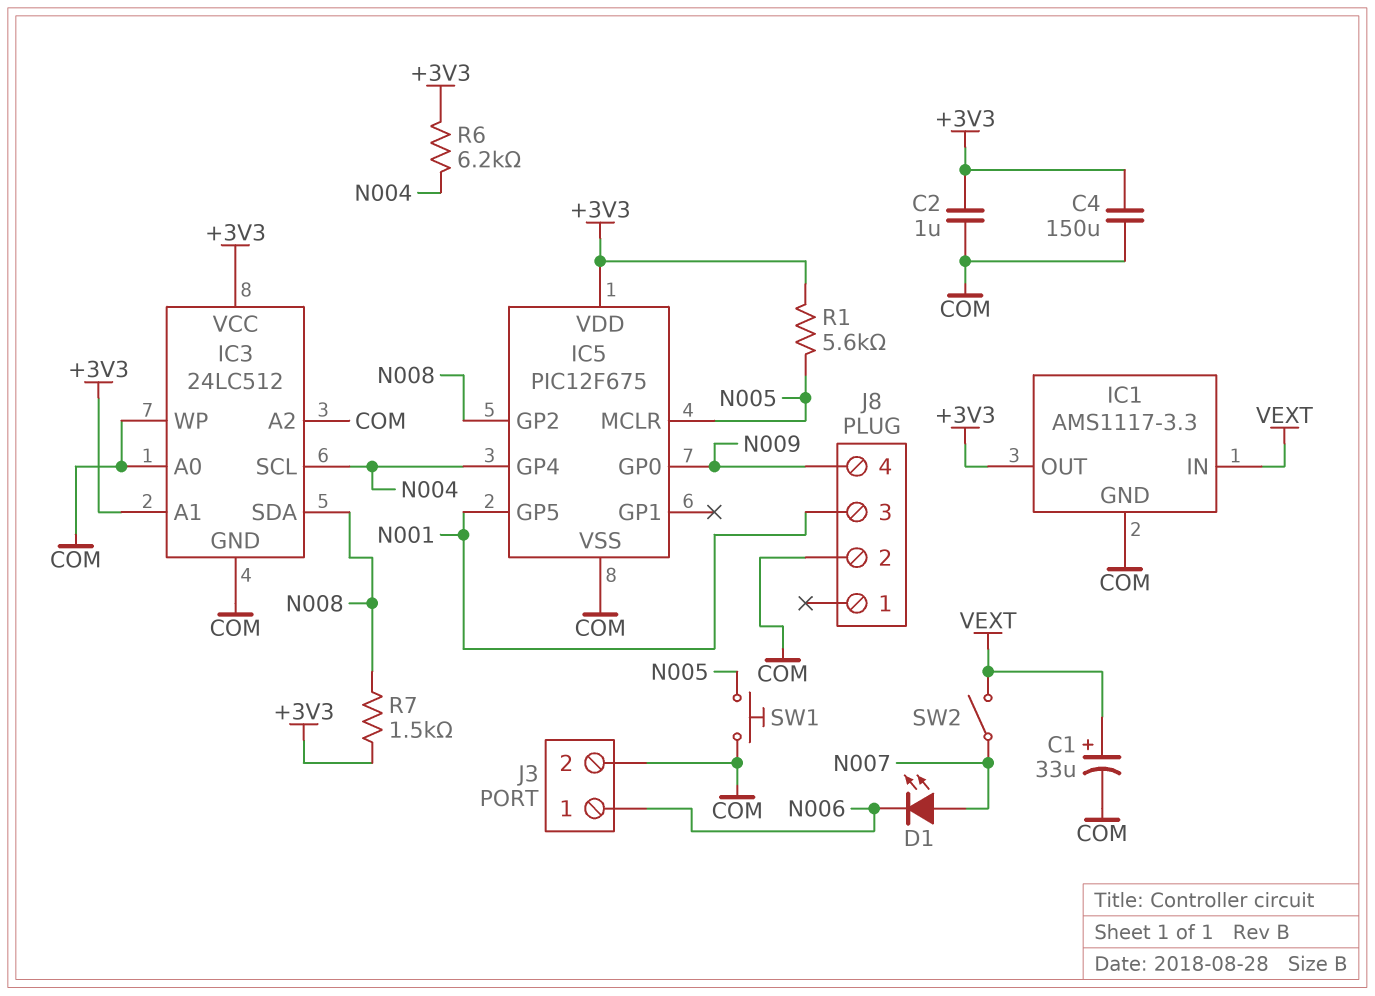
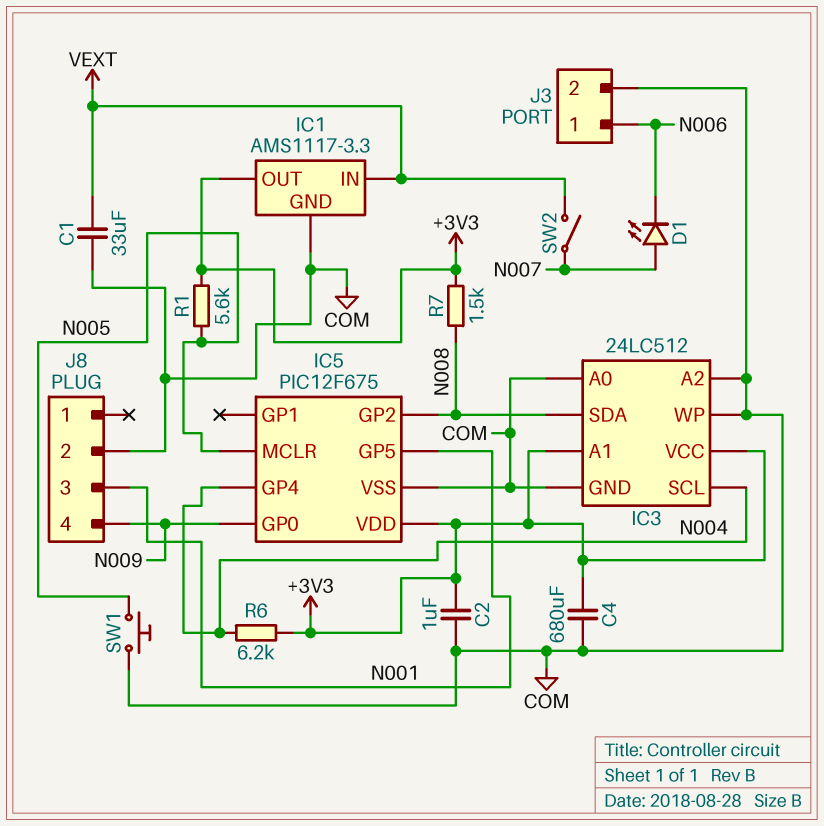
C1: 33uF (plus VEXT, minus COM) -> 33uF (COM, VEXT)
C4: 150uF (+3V3, COM) -> 680uF (+3V3, COM)

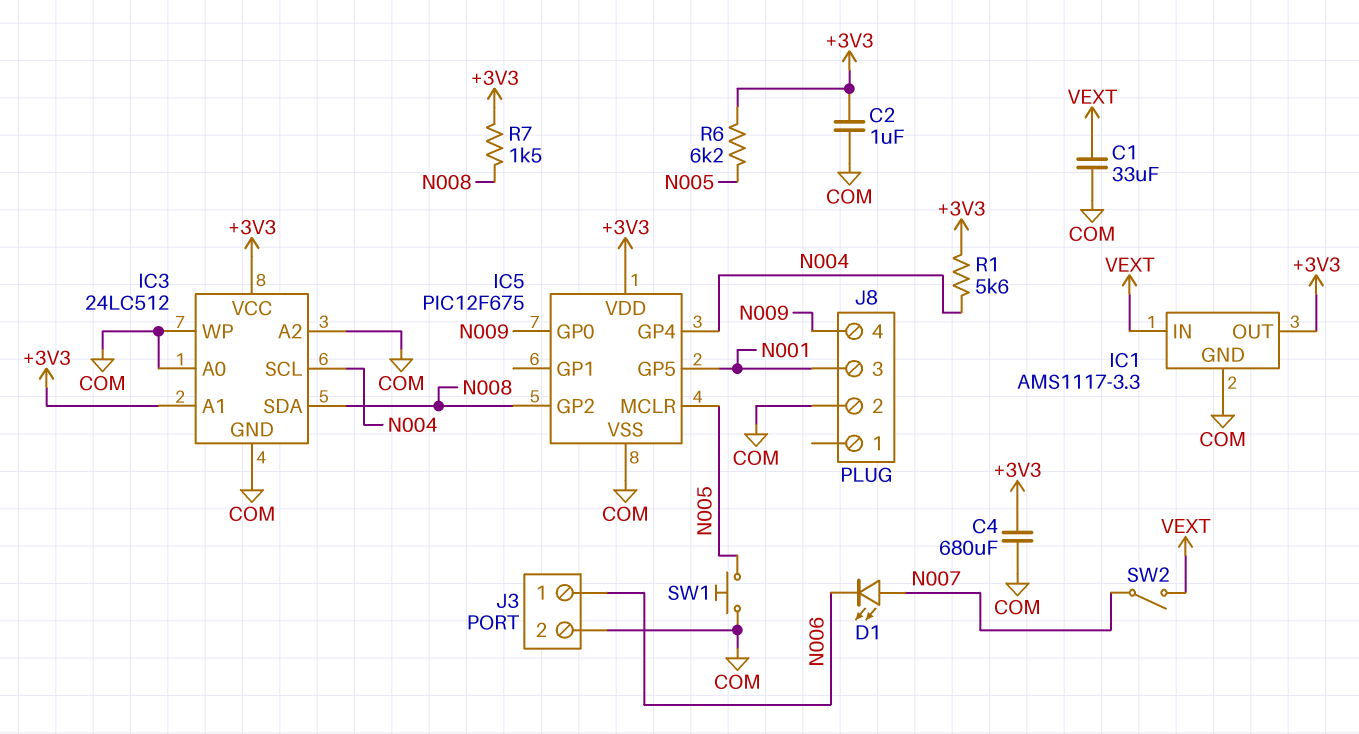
R1: 5.6k (+3V3, N005) -> 5.6k (+3V3, N004)
R6: 6.2k (+3V3, N004) -> 6.2k (+3V3, N005)

